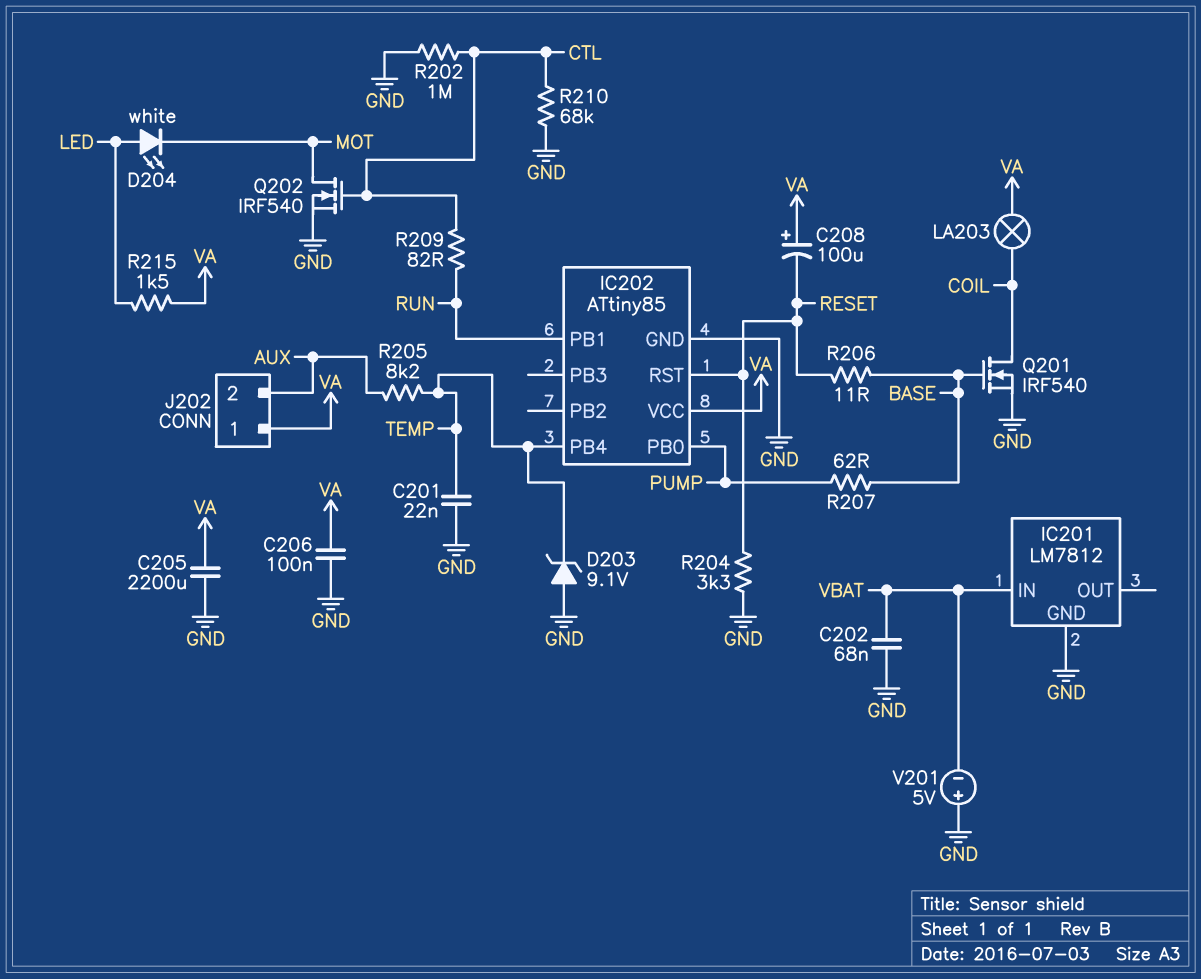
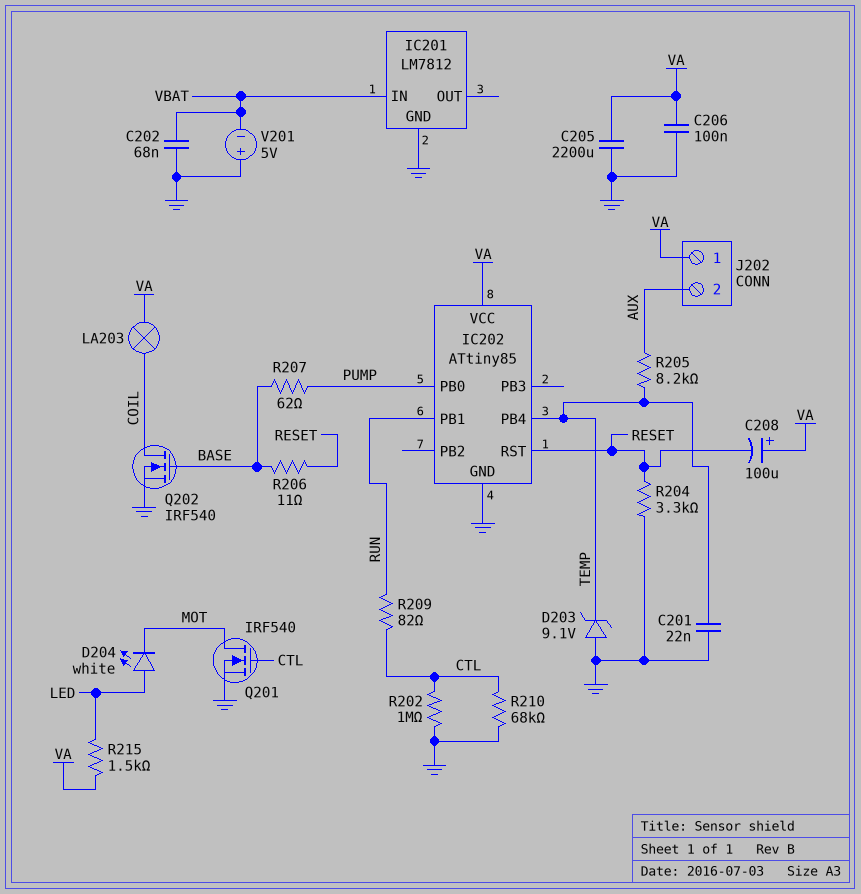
Q201: NMOS IRF540 (G BASE, D COIL, S GND) -> NMOS IRF540 (G CTL, D MOT, S GND)
Q202: NMOS IRF540 (G CTL, D MOT, S GND) -> NMOS IRF540 (G BASE, D COIL, S GND)

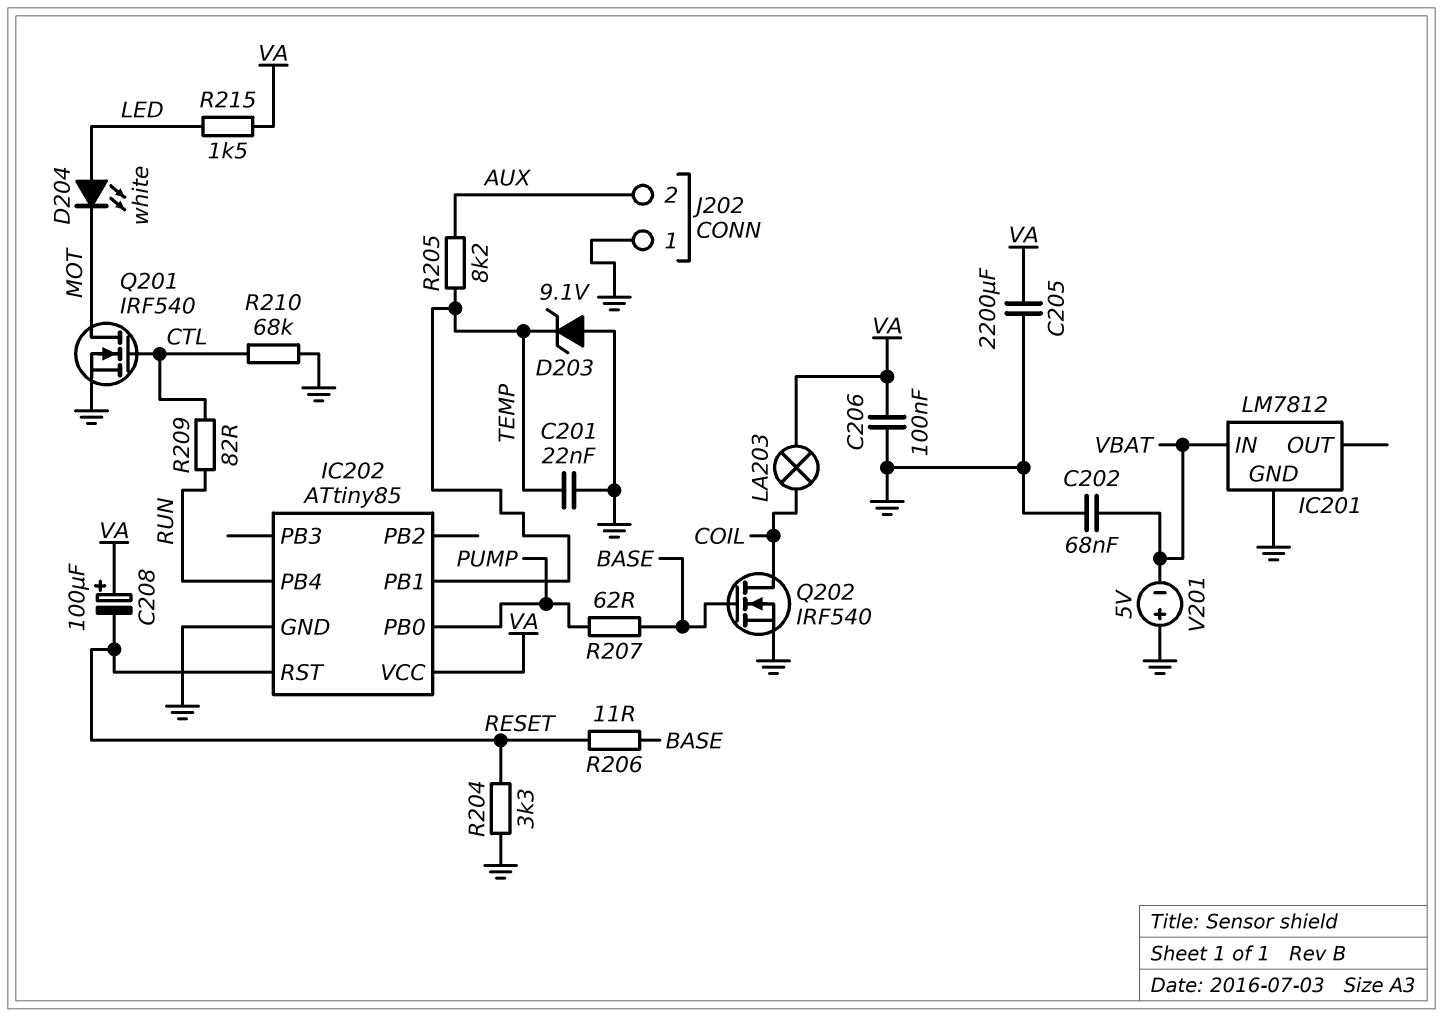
IC202 pin PB1: RUN -> TEMP
IC202 pin PB4: TEMP -> RUN
J202 pin 1: VA -> GND
R202: 1M (CTL, GND) -> none

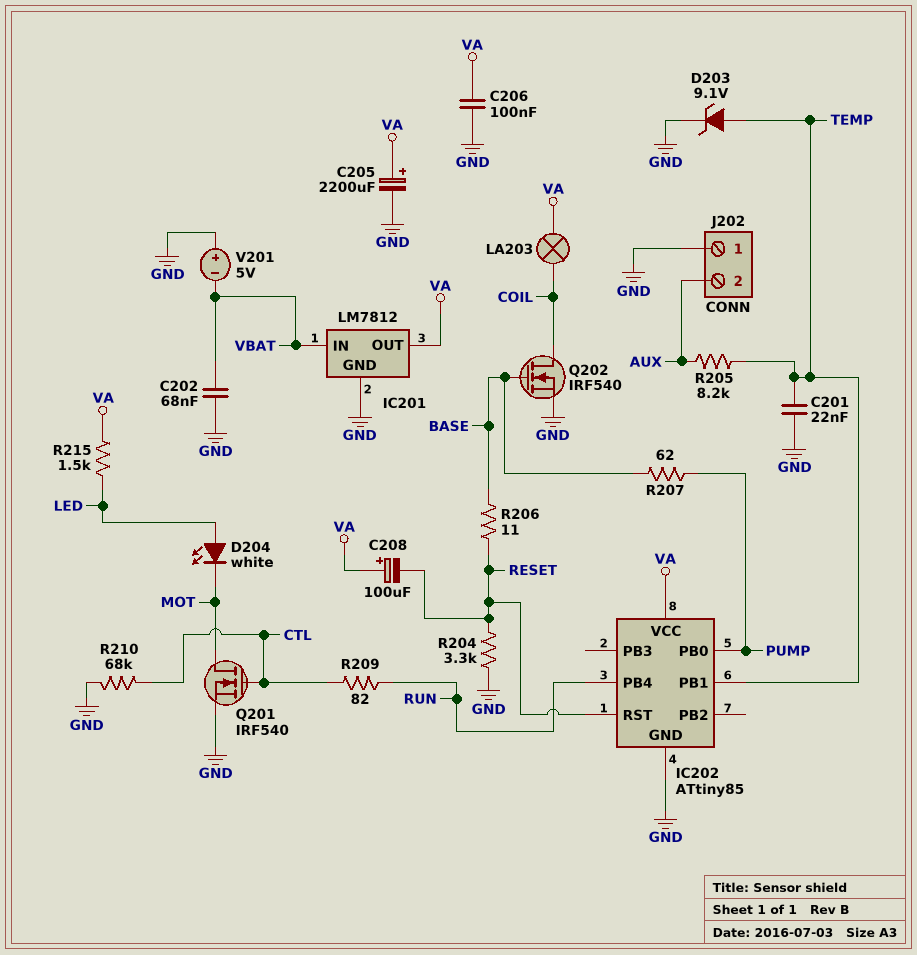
C205: 2200uF (GND, VA) -> 2200uF (plus VA, minus GND)
D203: zener 9.1V (A GND, K TEMP) -> zener 9.1V (A TEMP, K GND)
IC201 pin OUT: none -> VA

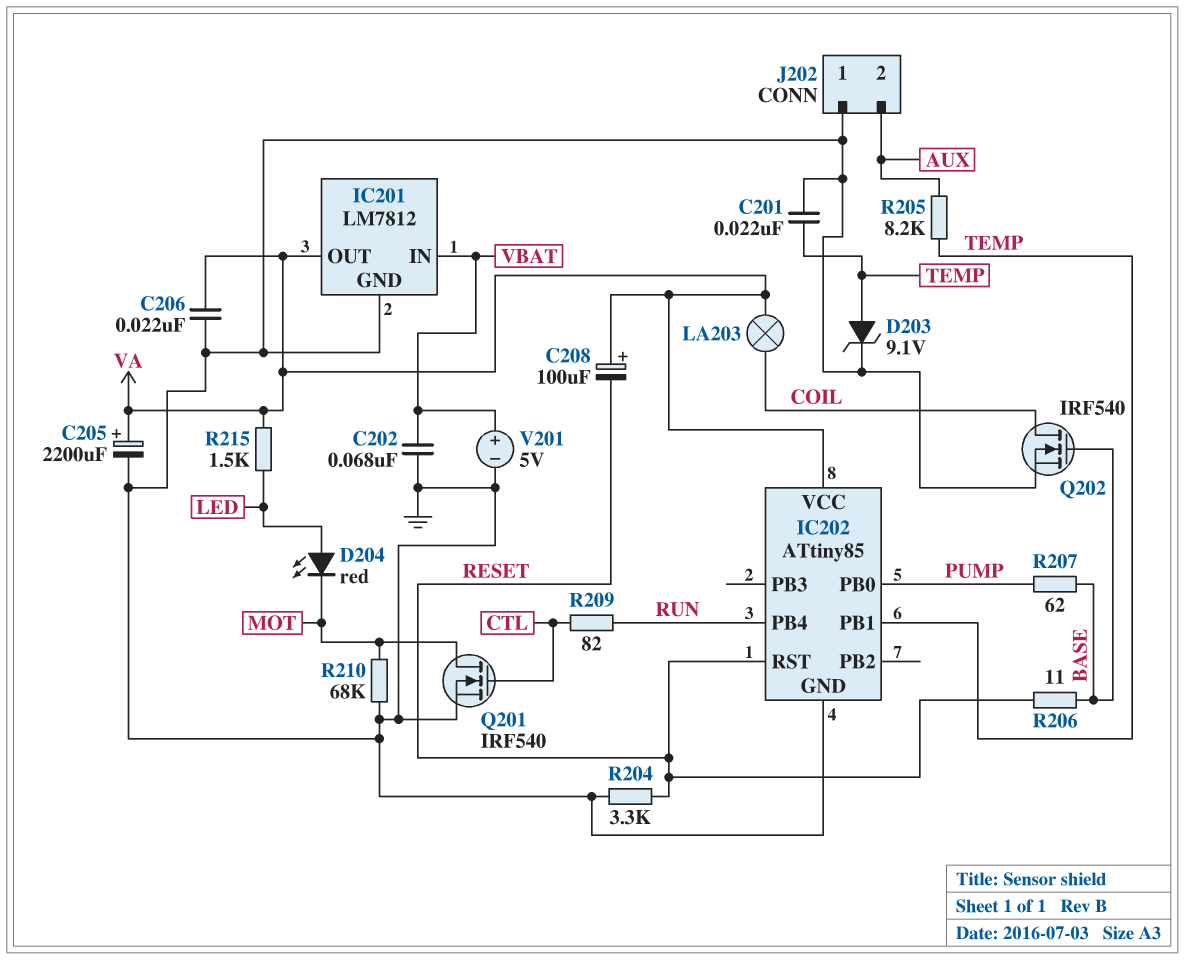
C206: 100nF (GND, VA) -> 22nF (GND, VA)
D204: LED white (A LED, K MOT) -> LED red (A LED, K MOT)
R210: 68k (CTL, GND) -> 68k (GND, MOT)
V201: 5V (plus GND, minus VBAT) -> 5V (plus VBAT, minus GND)

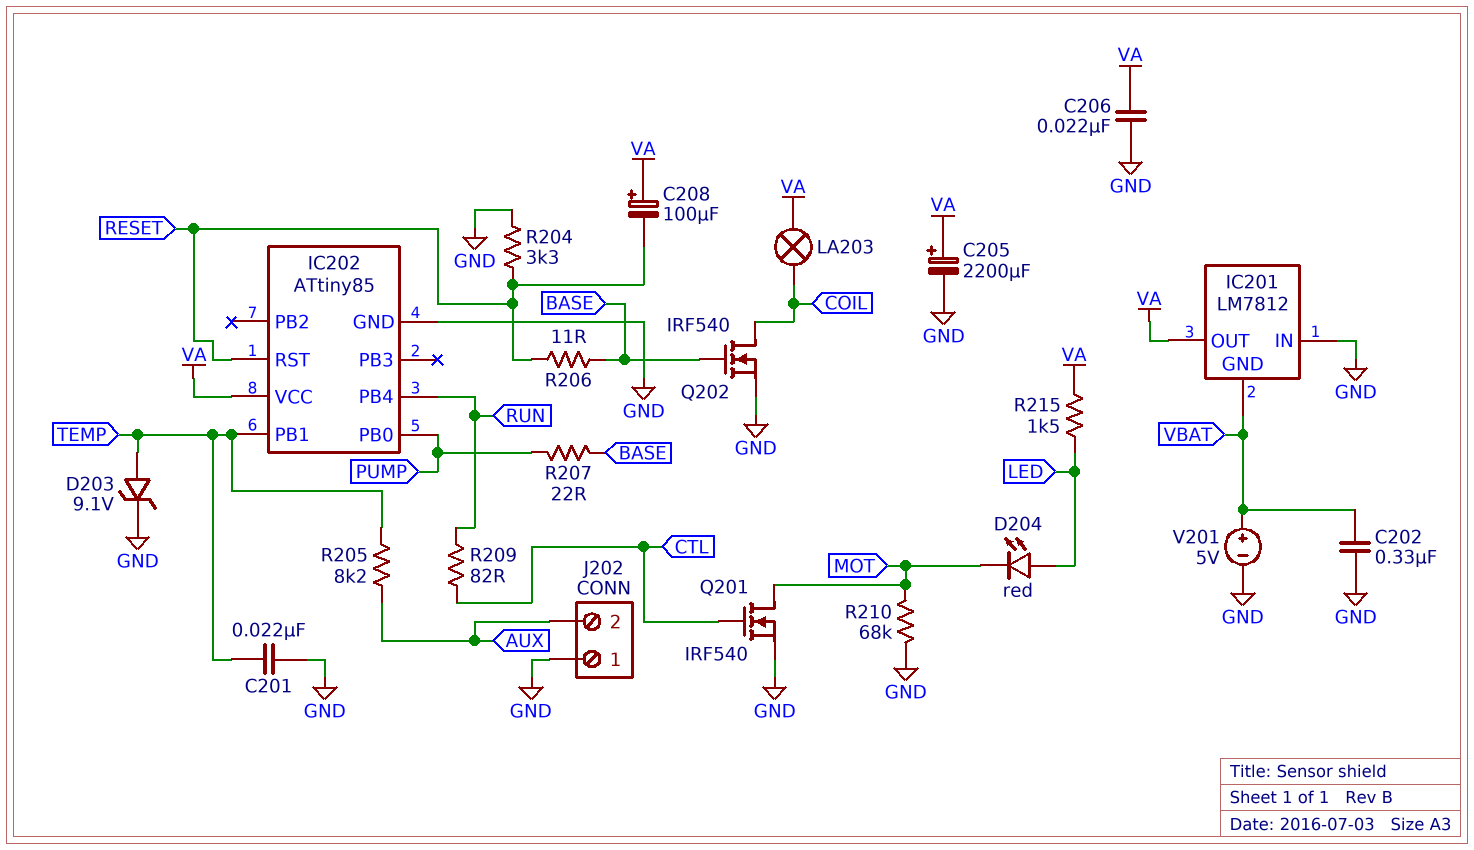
C202: 68nF (GND, VBAT) -> 330nF (GND, VBAT)
IC201 pin GND: GND -> VBAT
IC201 pin IN: VBAT -> GND
R207: 62 (BASE, PUMP) -> 22 (BASE, PUMP)

